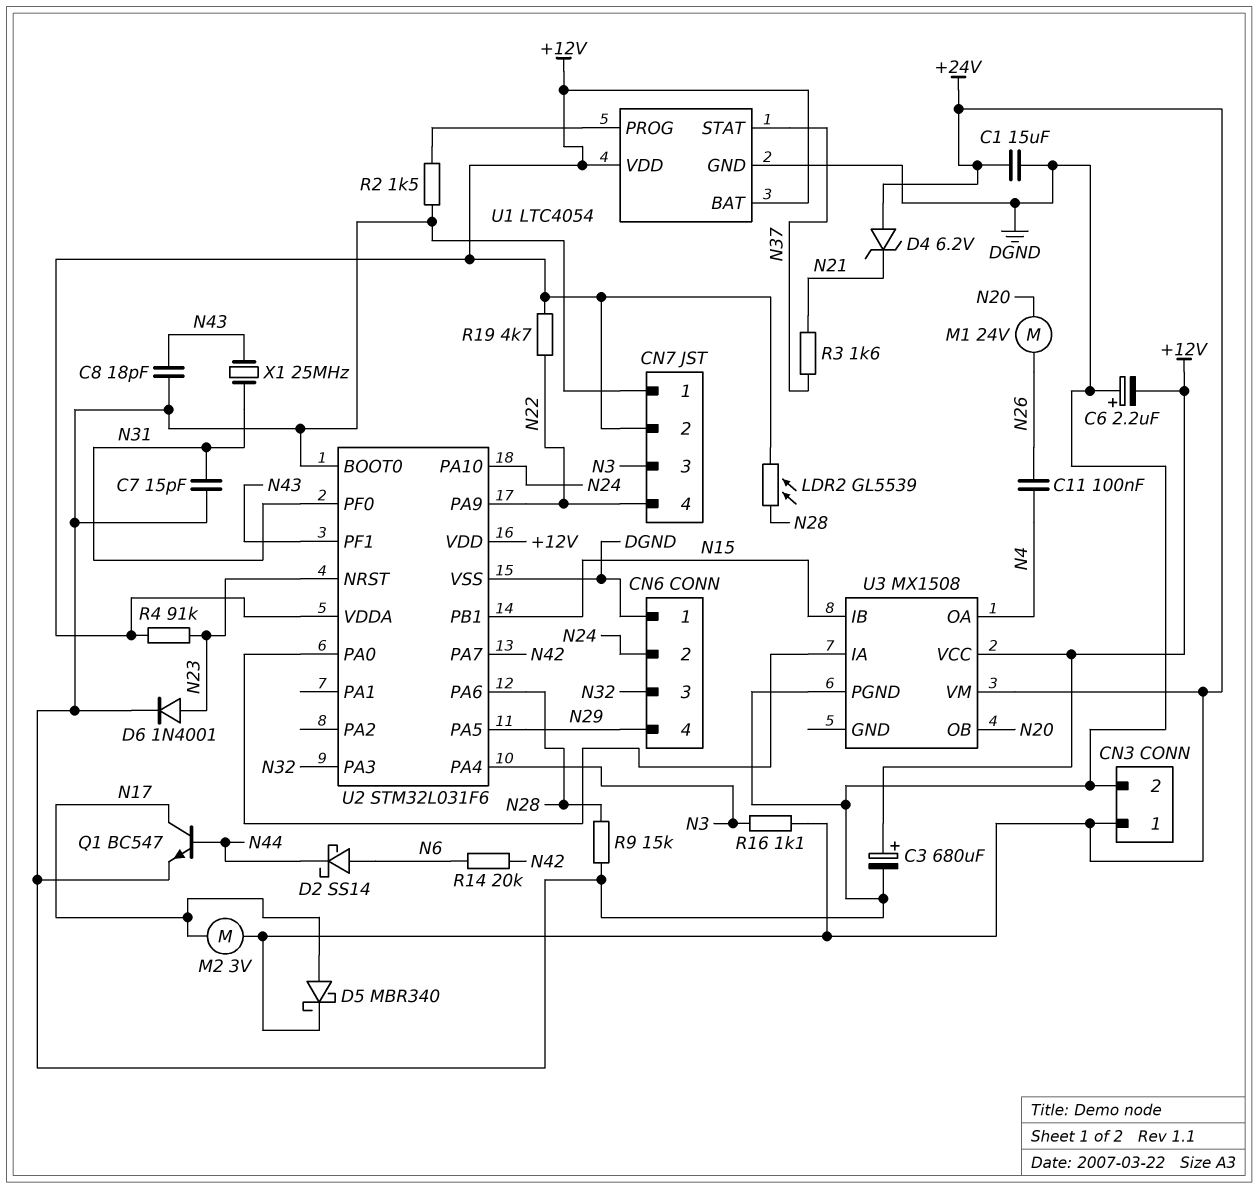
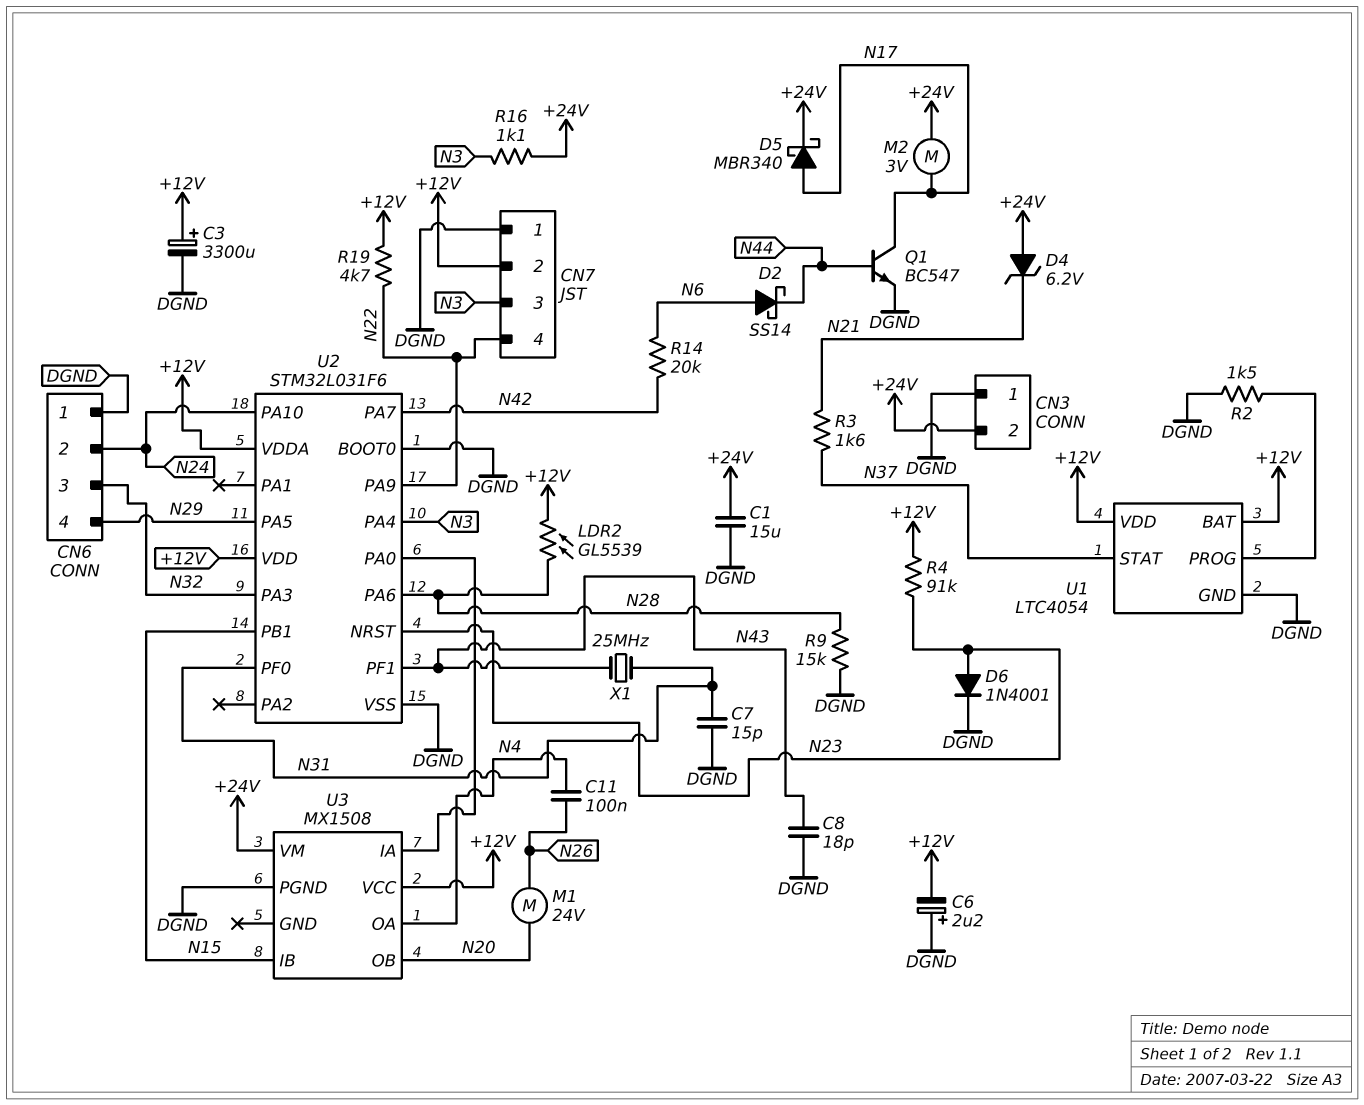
C3: 680uF (plus +12V, minus DGND) -> 3300uF (plus +12V, minus DGND)
CN3 pin 1: +24V -> DGND
CN3 pin 2: DGND -> +24V

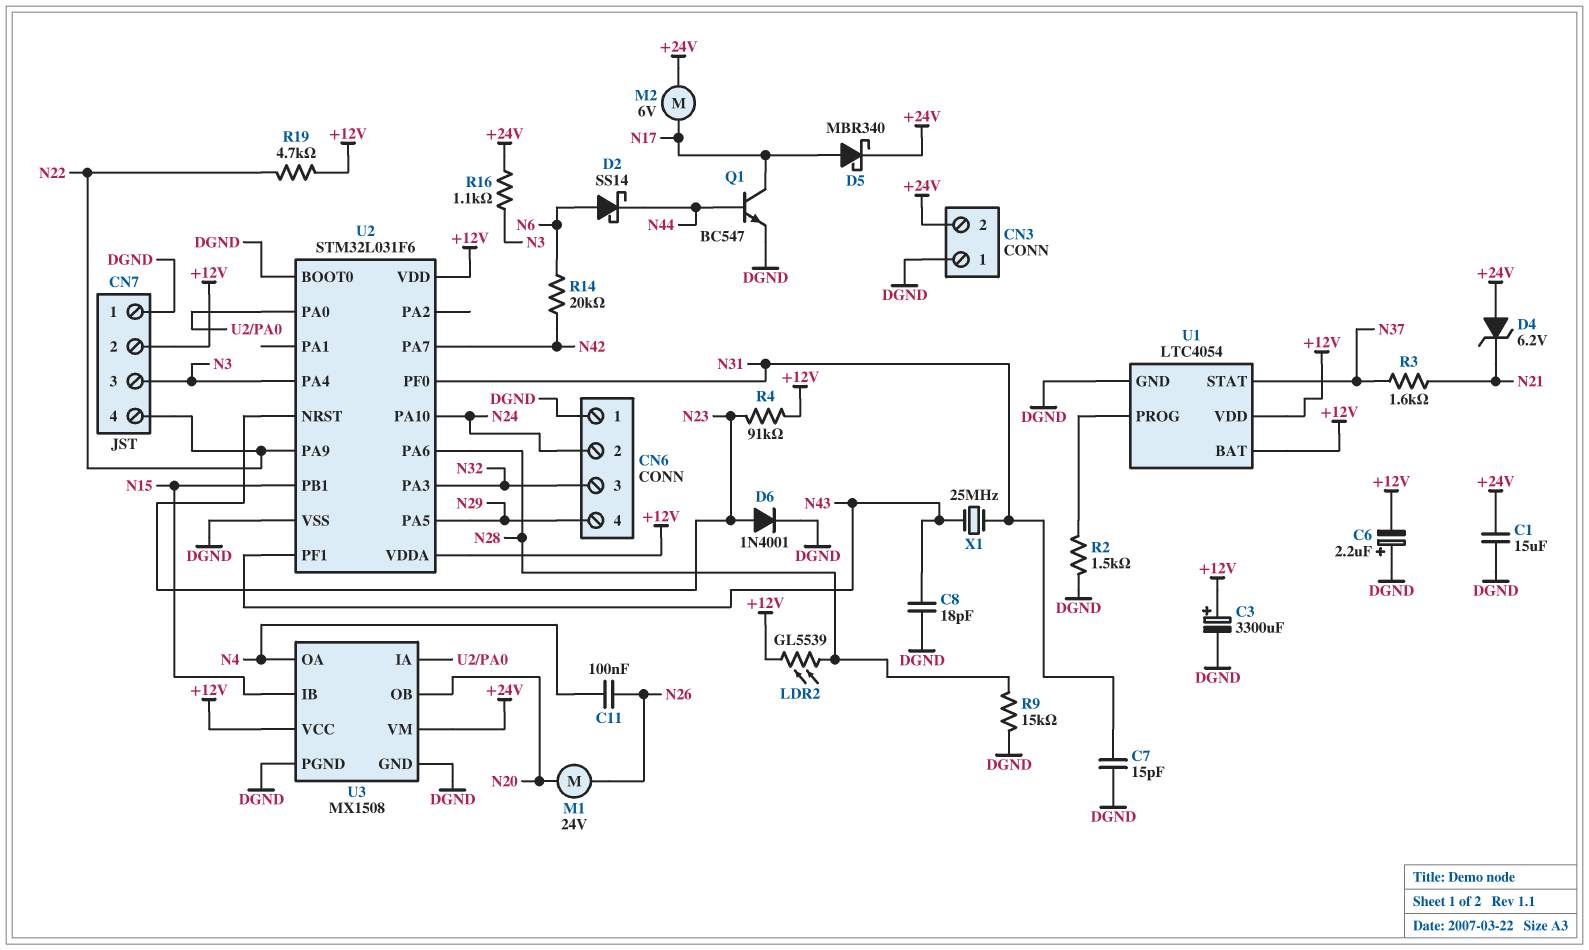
M2: motor 3V (+24V, N17) -> motor 6V (+24V, N17)
U3 pin GND: none -> DGND

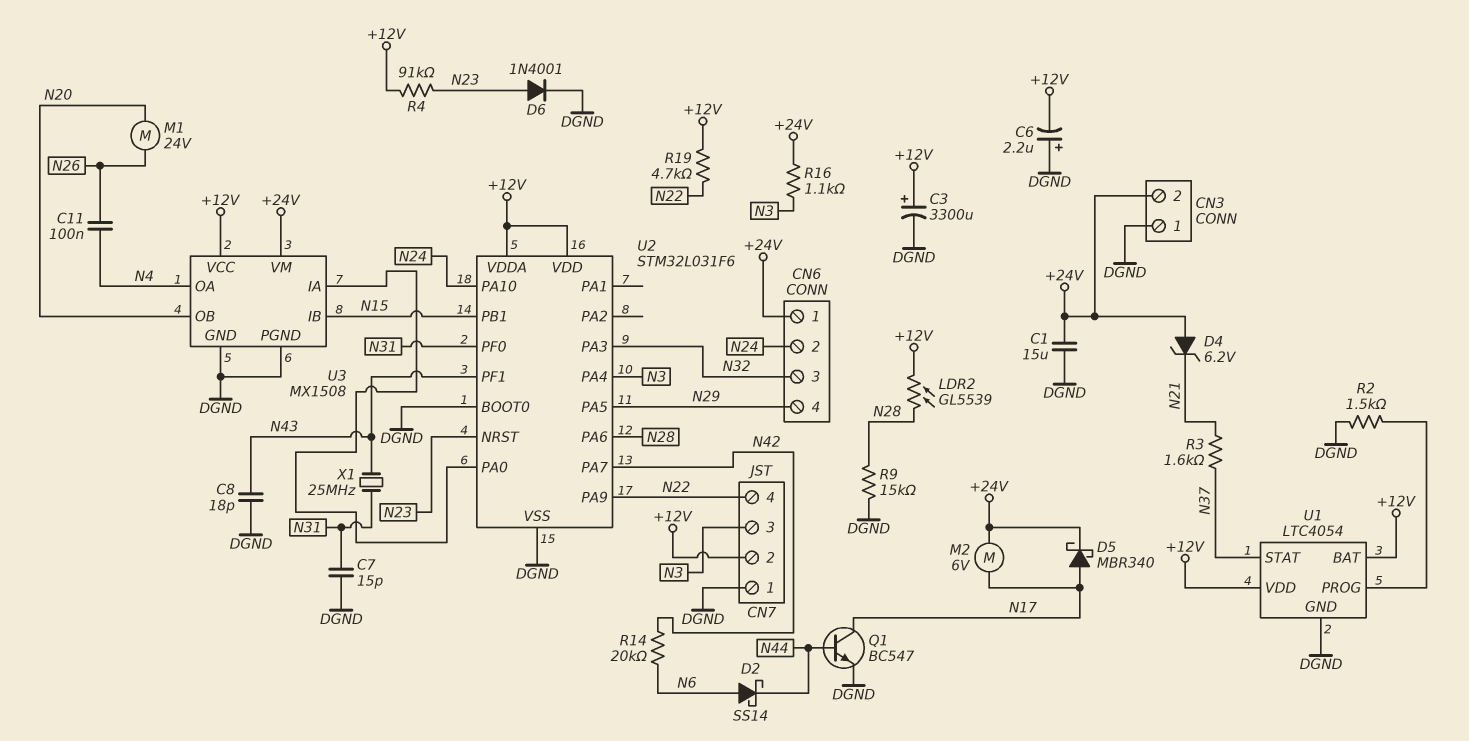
CN6 pin 1: DGND -> +24V

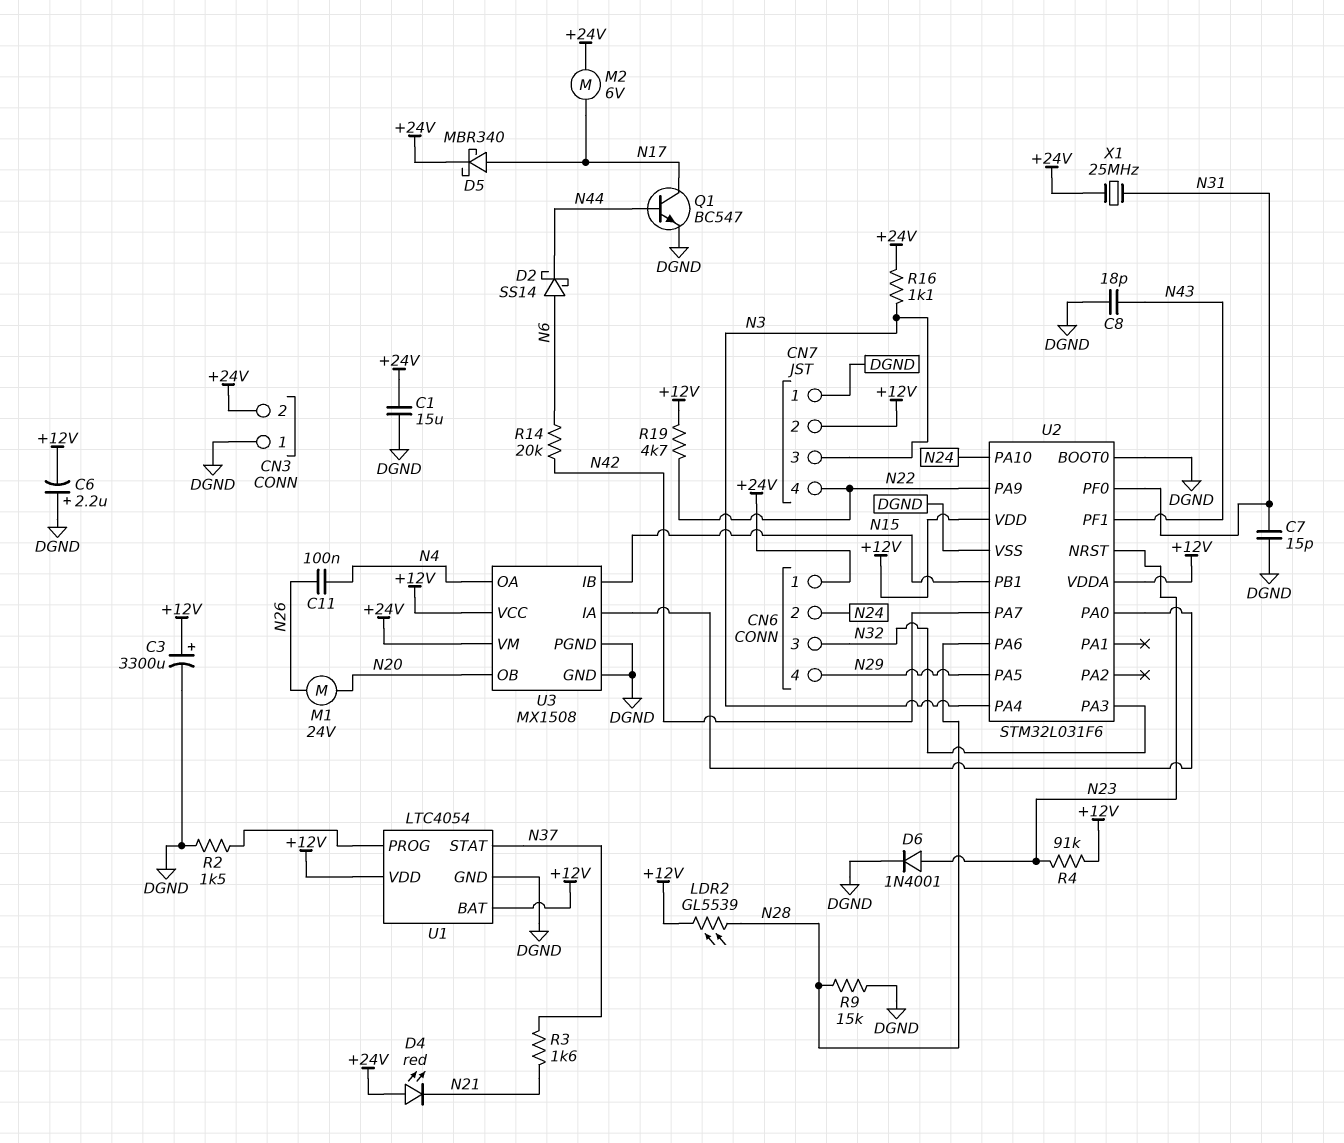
D4: zener 6.2V (A +24V, K N21) -> LED red (A +24V, K N21)
X1: 25MHz (N31, N43) -> 25MHz (+24V, N31)

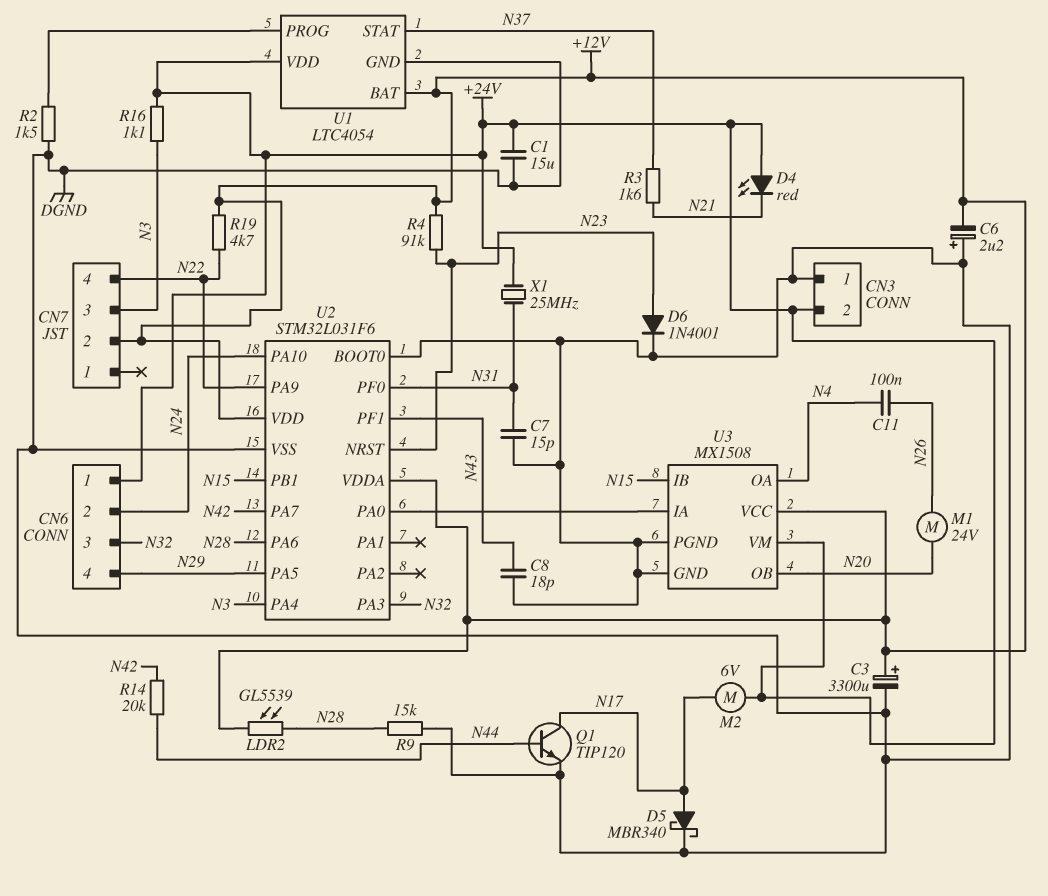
CN7 pin 1: DGND -> none
D2: schottky SS14 (A N6, K N44) -> none
D5: schottky MBR340 (A N17, K +24V) -> schottky MBR340 (A N17, K DGND)
Q1: NPN BC547 (B N44, C N17, E DGND) -> NPN TIP120 (B N44, C N17, E DGND)
R14: 20k (N6, N42) -> 20k (N42, N44)
U1 pin VDD: +12V -> +24V

